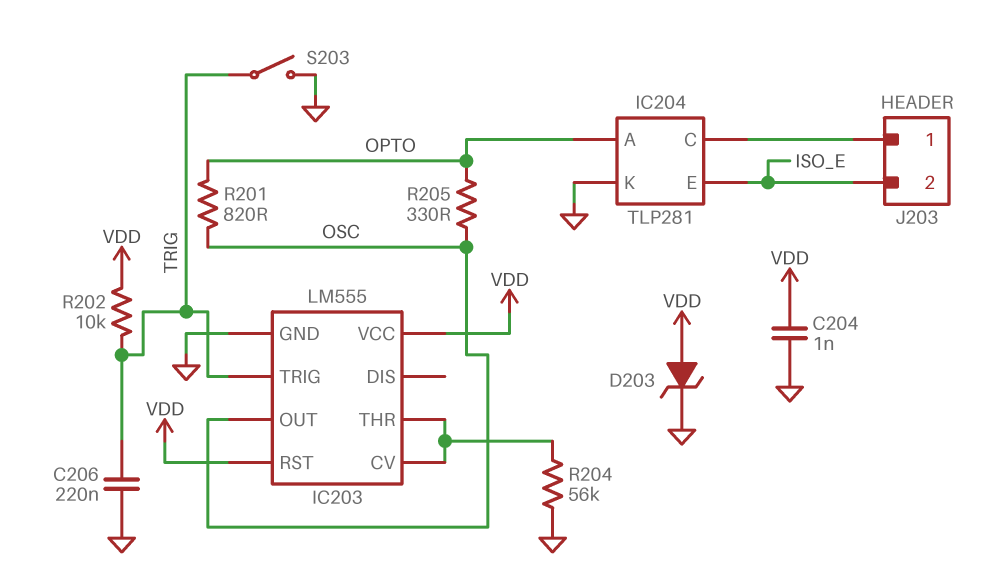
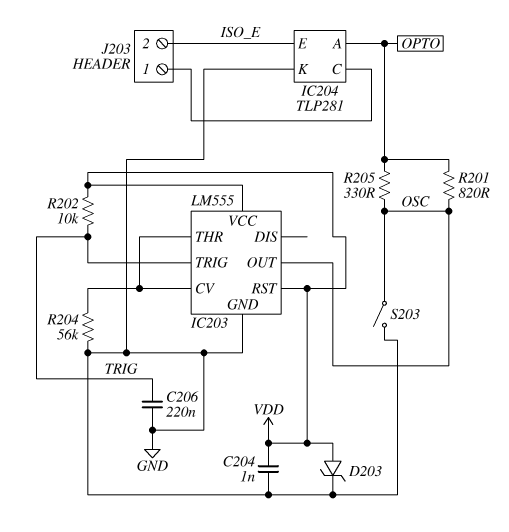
S203: switch (GND, TRIG) -> switch (GND, OSC)

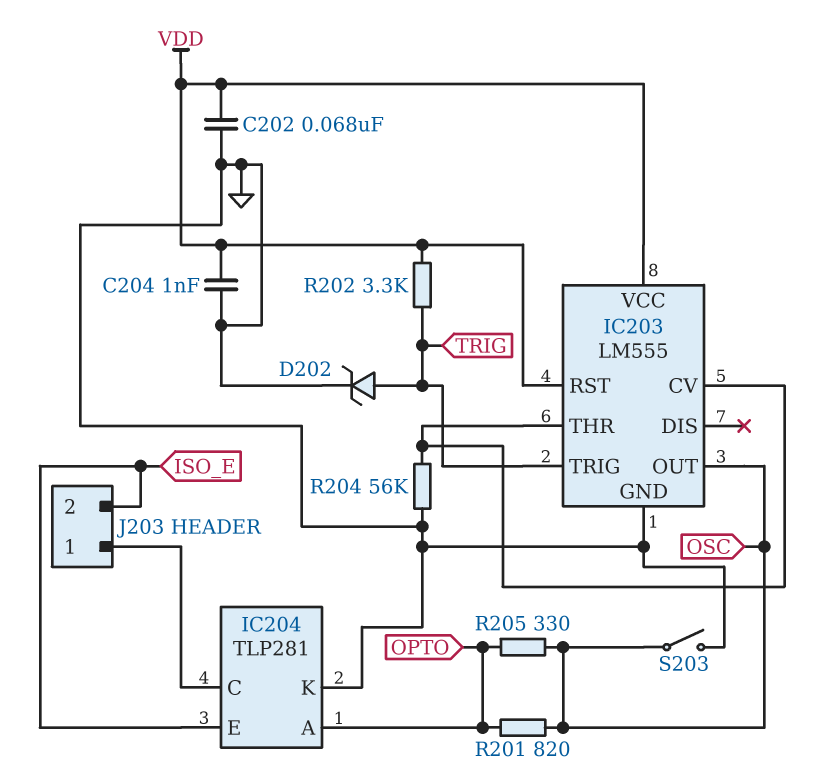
C202: none -> 68nF (GND, VDD)
C206: 220nF (GND, TRIG) -> none
D202: none -> zener (A TRIG, K GND)
D203: zener (A VDD, K GND) -> none
R202: 10k (TRIG, VDD) -> 3.3k (TRIG, VDD)

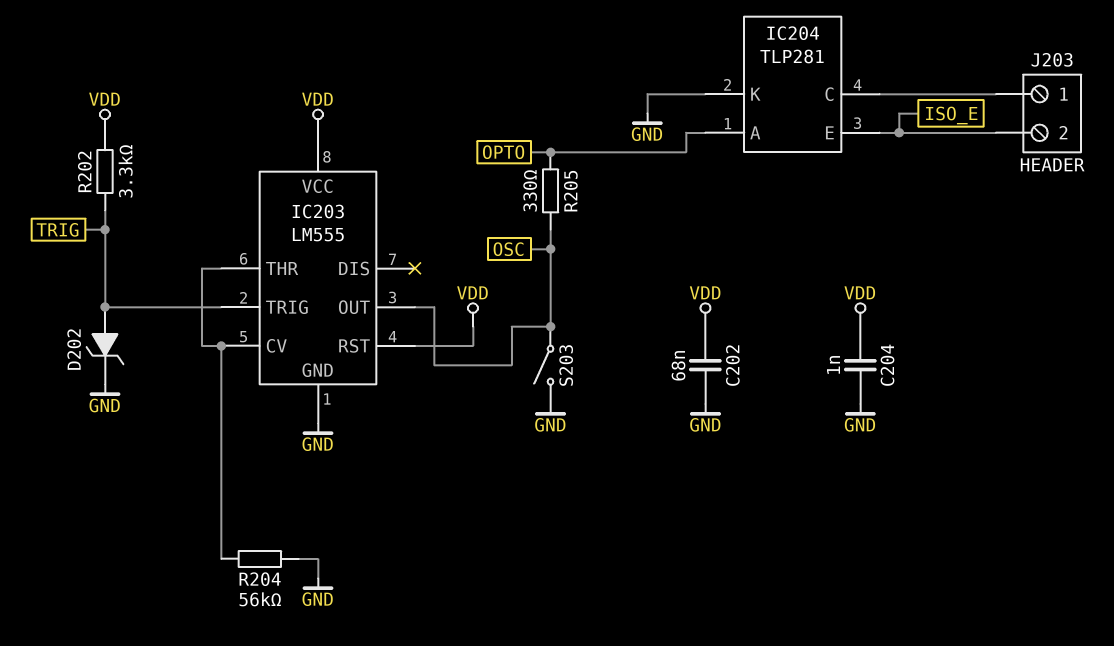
R201: 820 (OPTO, OSC) -> none

